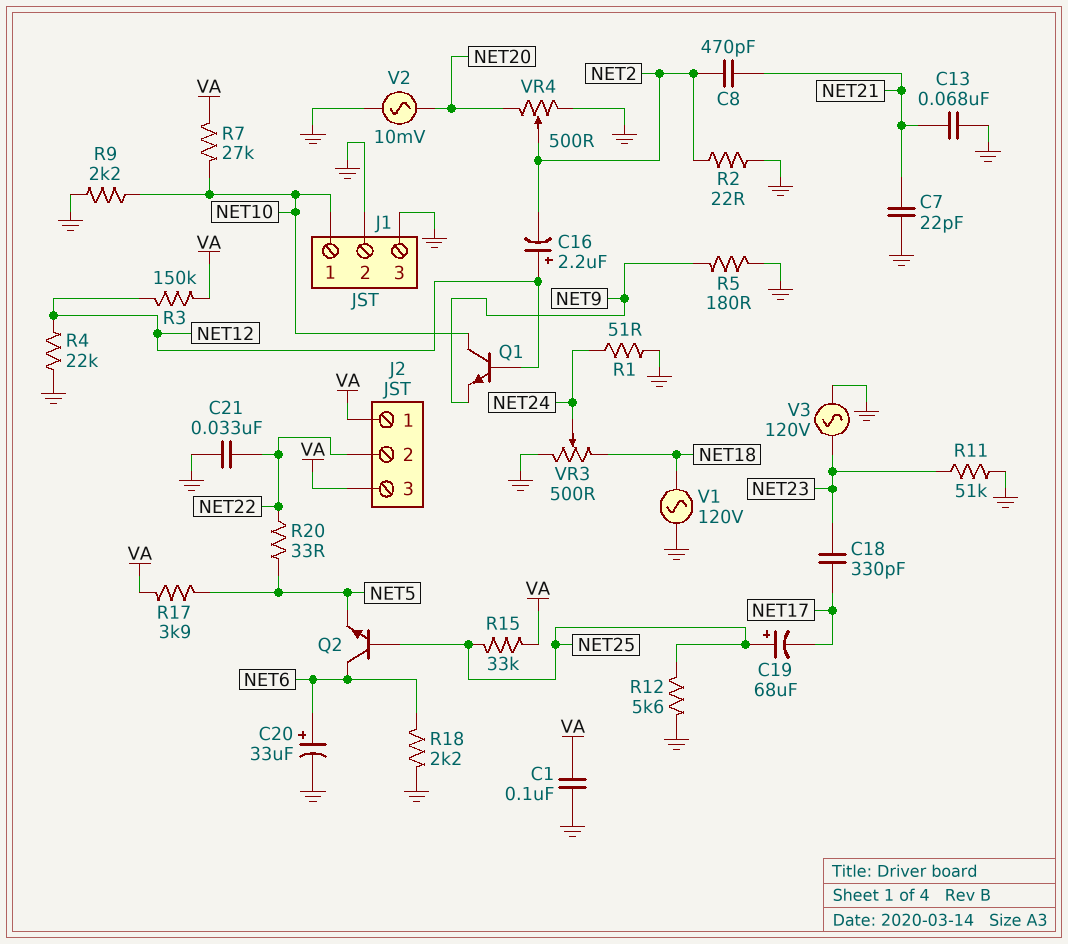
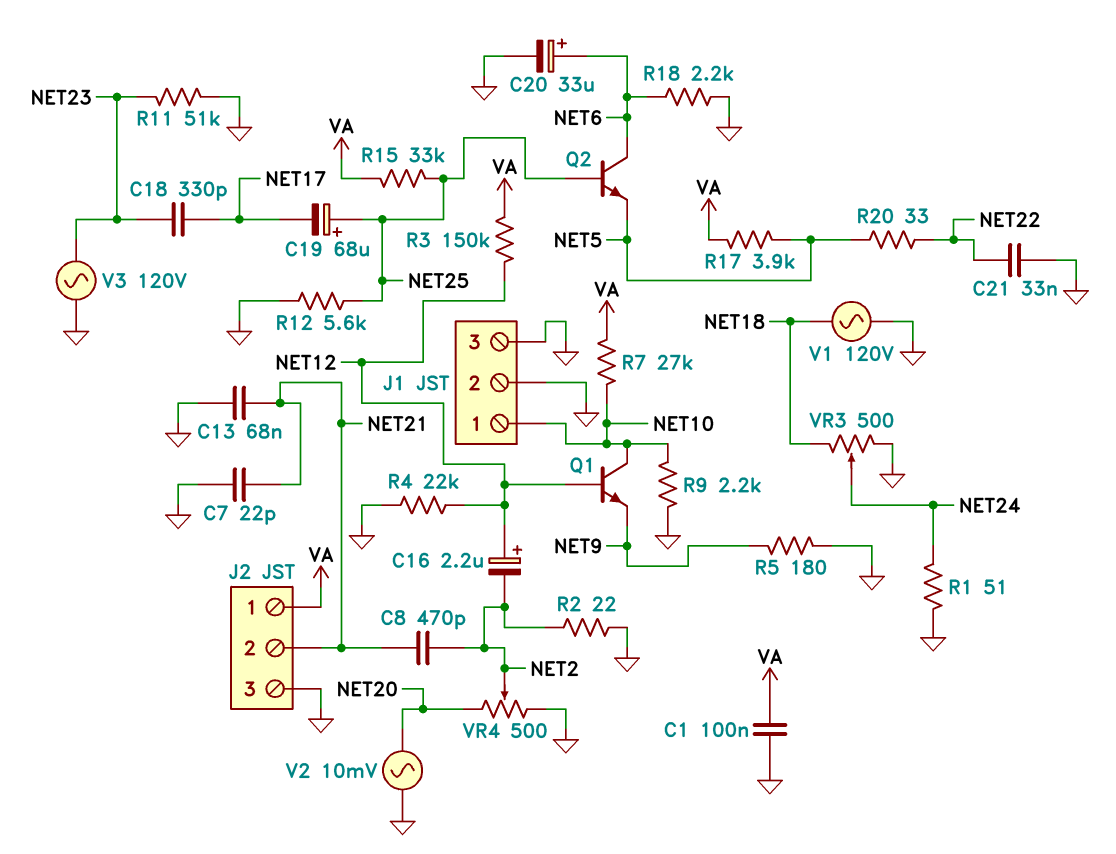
J2 pin 2: NET22 -> NET21
J2 pin 3: VA -> GND

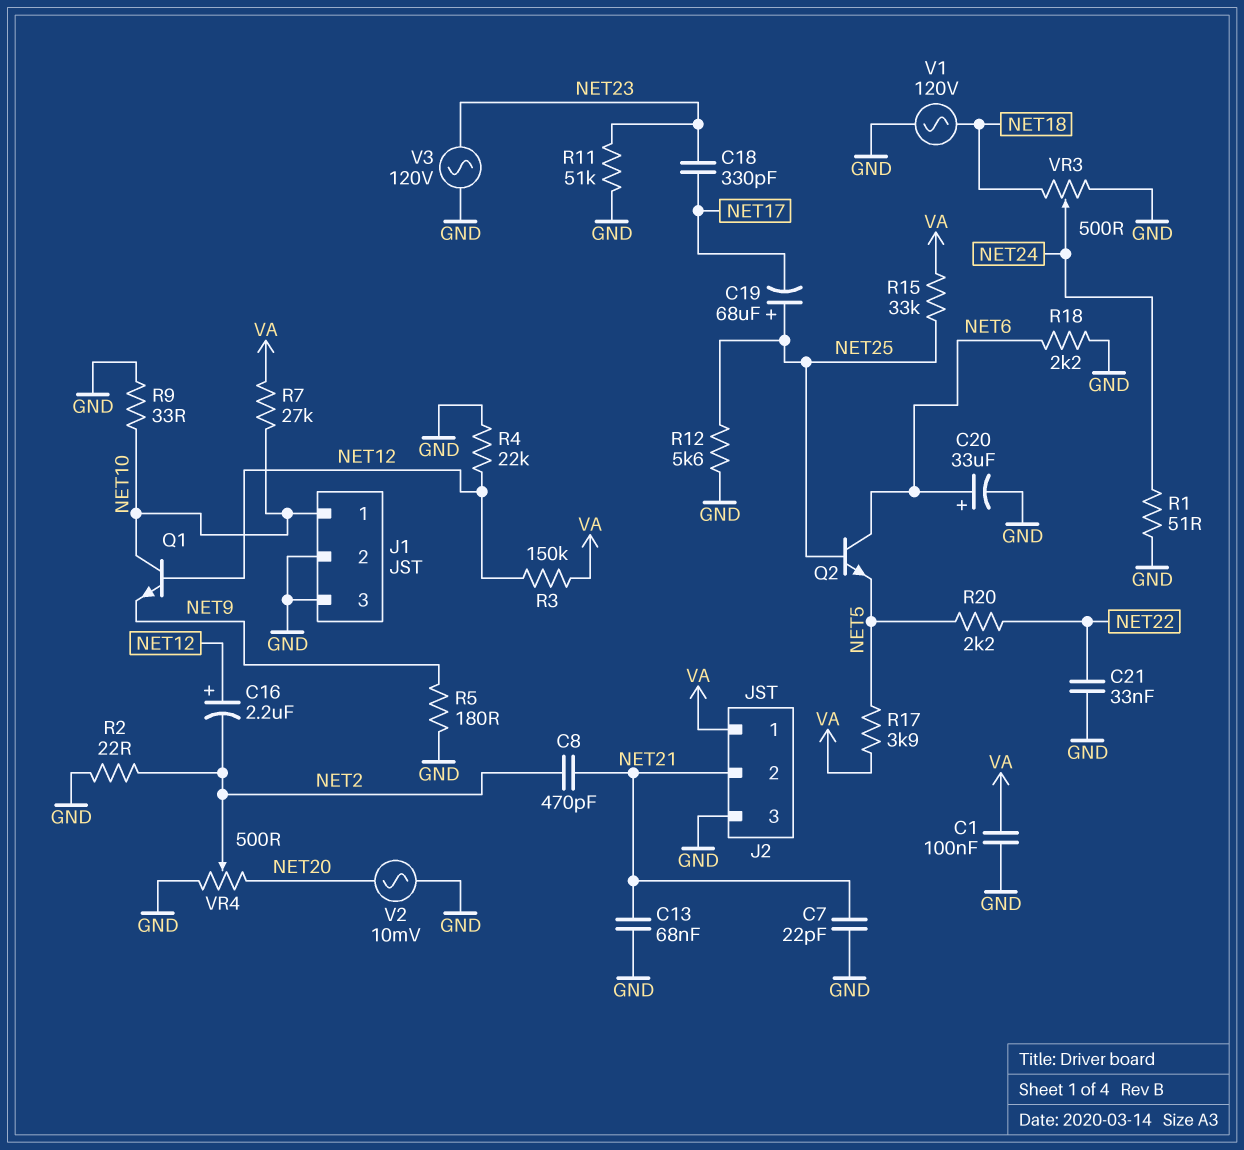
R9: 2.2k (GND, NET10) -> 33 (GND, NET10)
R20: 33 (NET5, NET22) -> 2.2k (NET5, NET22)

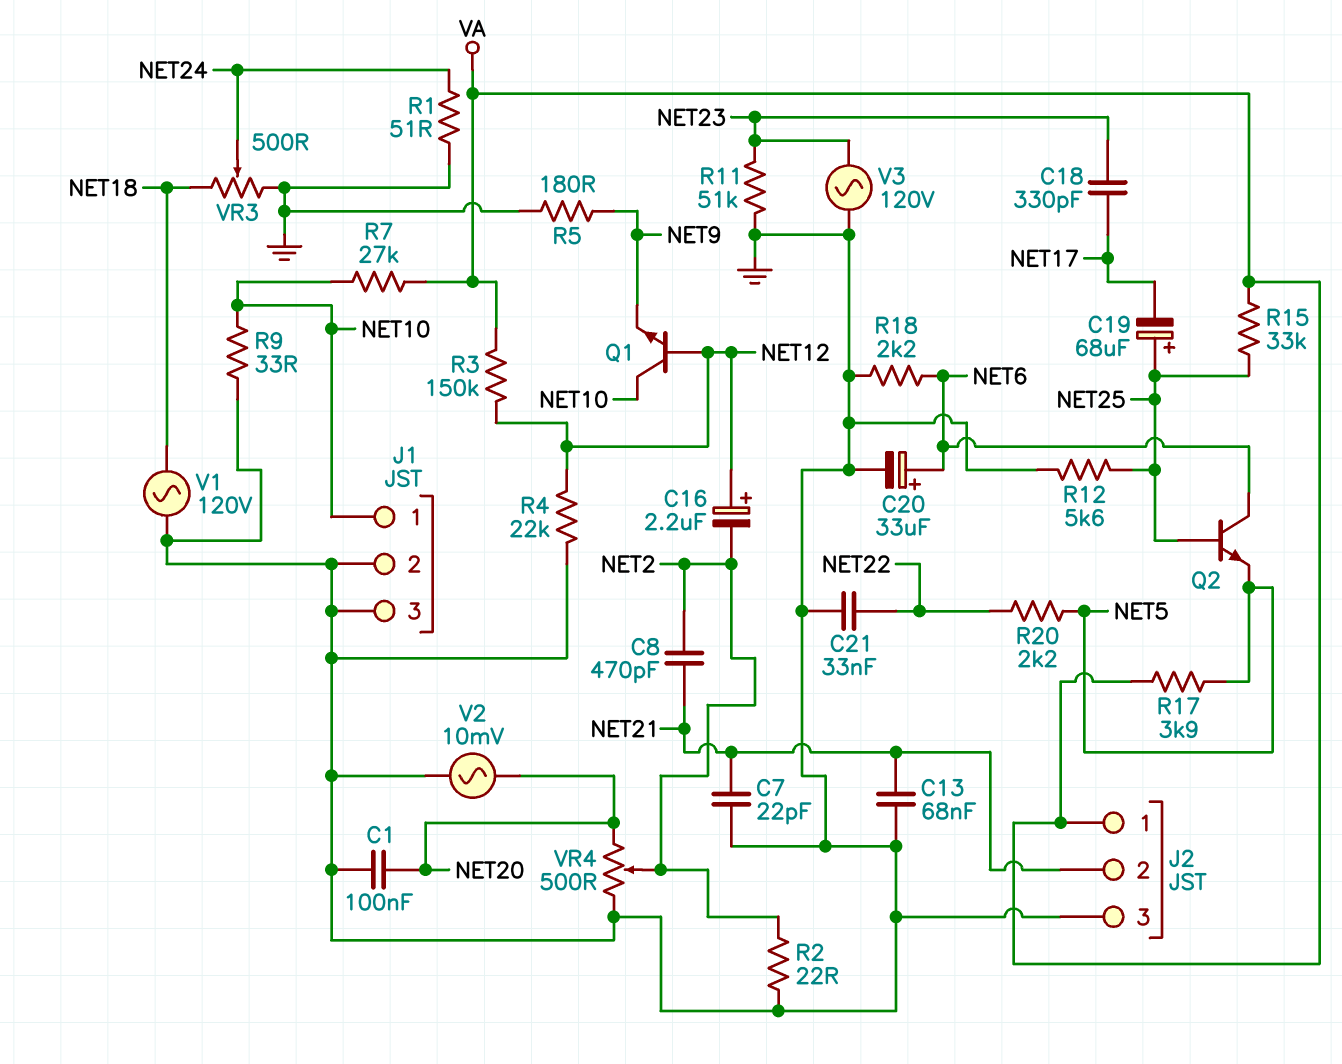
C1: 100nF (GND, VA) -> 100nF (GND, NET20)

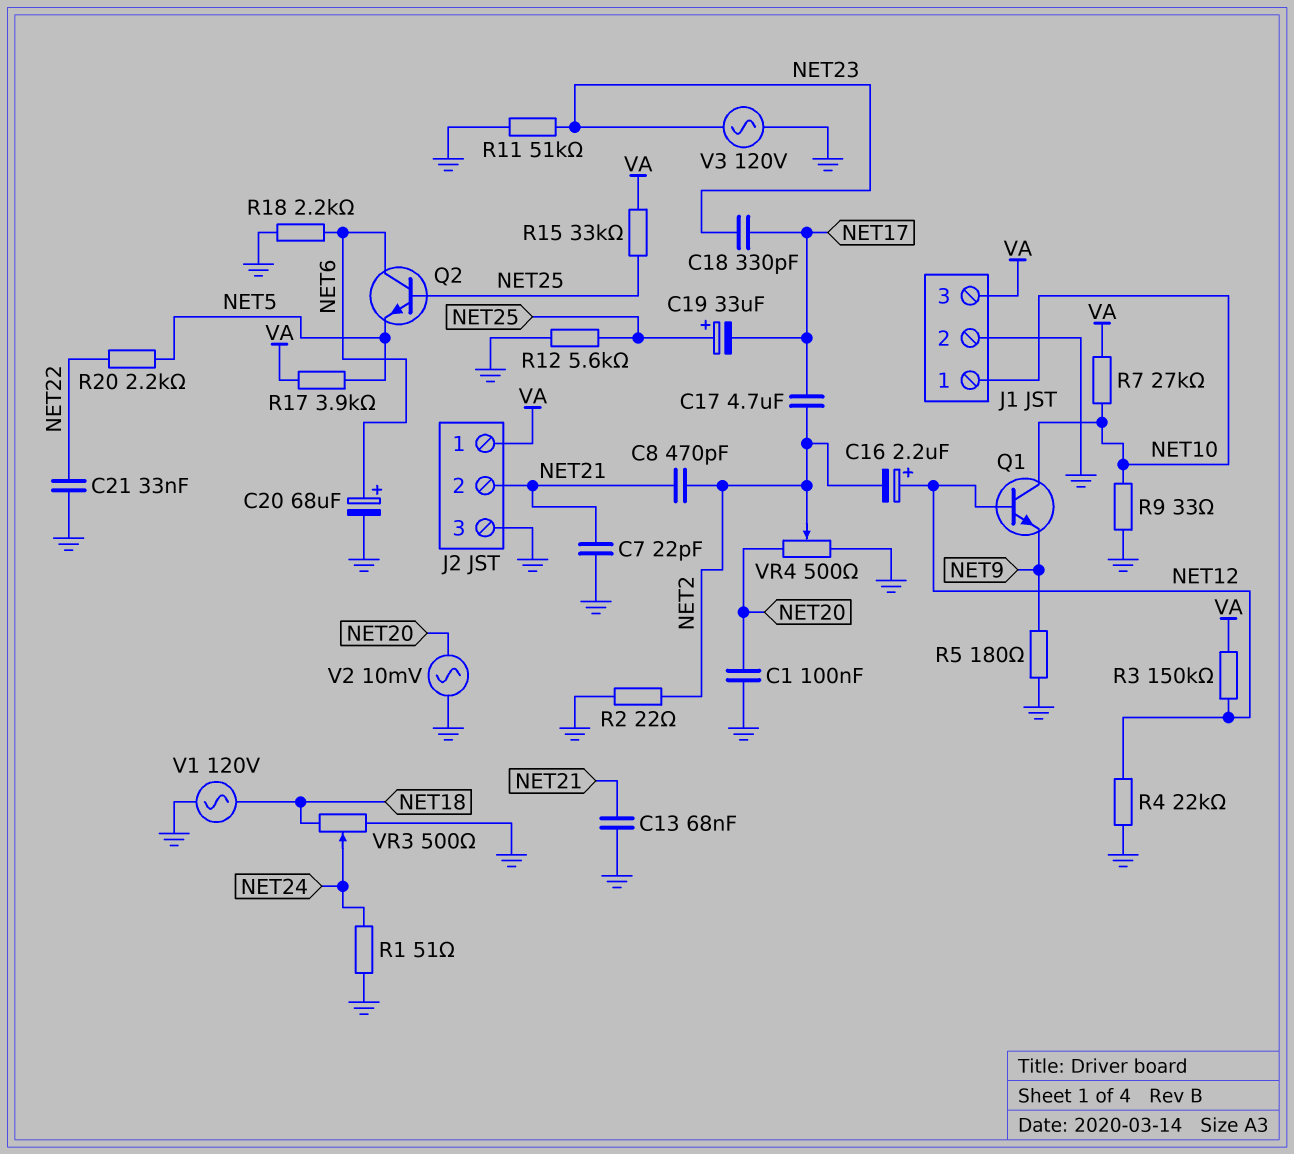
C17: none -> 4.7uF (NET2, NET17)
C19: 68uF (plus NET25, minus NET17) -> 33uF (plus NET25, minus NET17)
C20: 33uF (plus NET6, minus GND) -> 68uF (plus NET6, minus GND)
J1 pin 3: GND -> VA

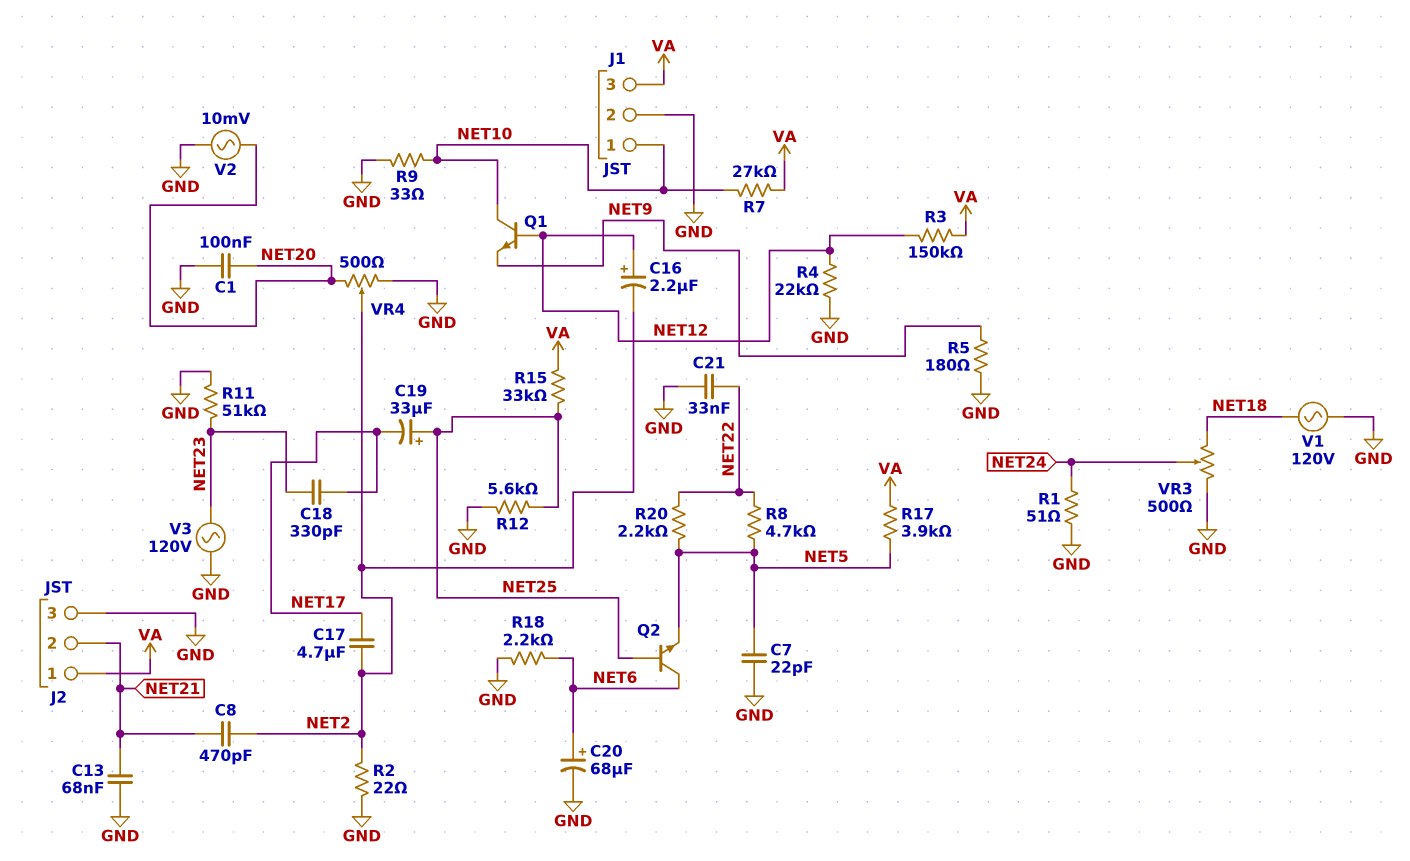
C7: 22pF (GND, NET21) -> 22pF (GND, NET5)
R8: none -> 4.7k (NET5, NET22)

